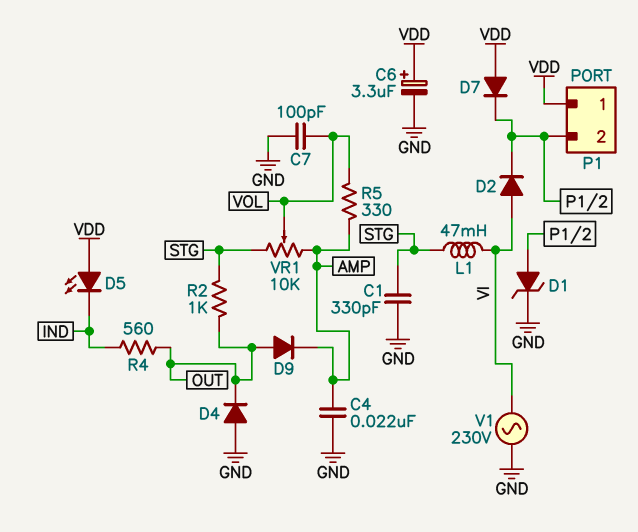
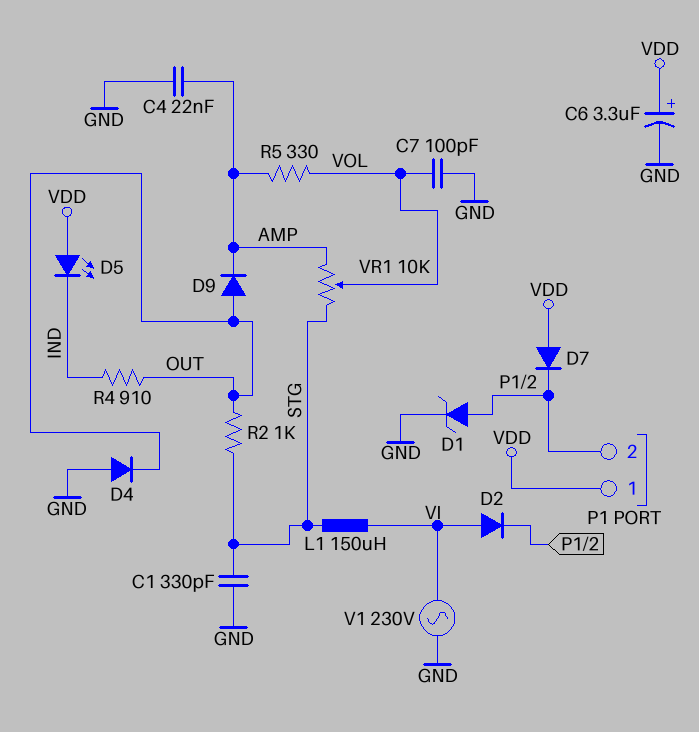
L1: 47mH (STG, VI) -> 150uH (STG, VI)
R4: 560 (IND, OUT) -> 910 (IND, OUT)

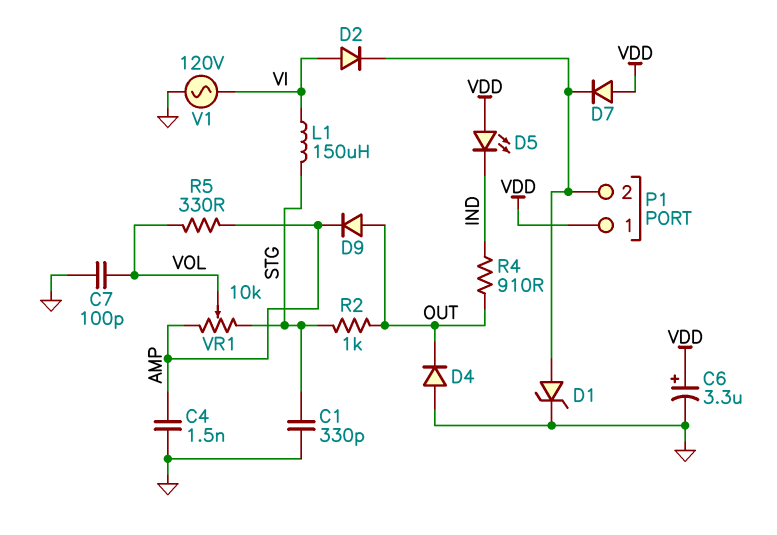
C4: 22nF (AMP, GND) -> 1.5nF (AMP, GND)
V1: AC 230V (GND, VI) -> AC 120V (GND, VI)

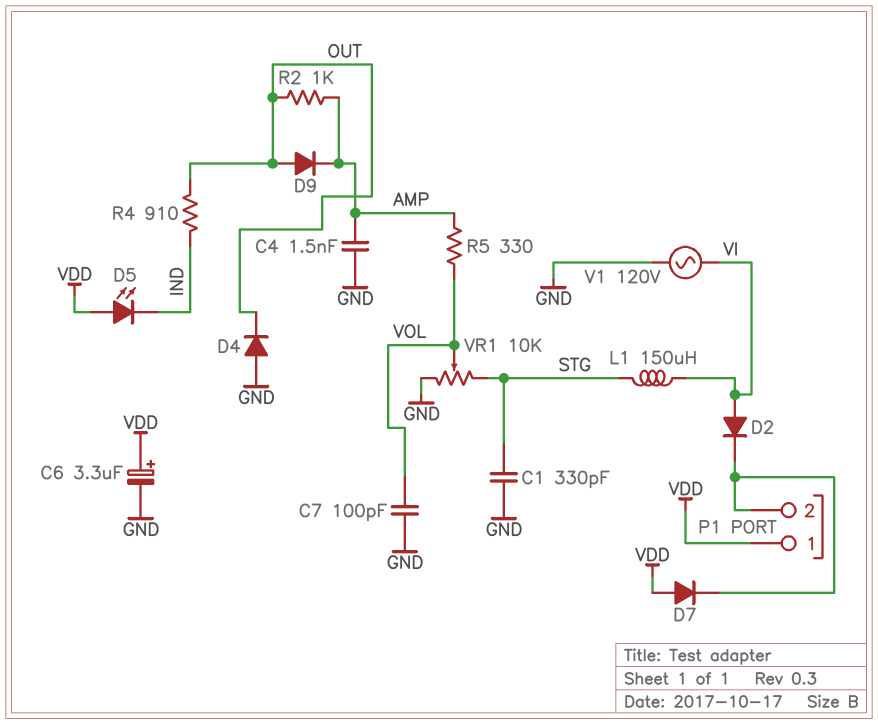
D1: zener (A P1/2, K GND) -> none
R2: 1k (OUT, STG) -> 1k (AMP, OUT)
VR1: 10k (AMP, STG, wiper VOL) -> 10k (GND, STG, wiper VOL)

